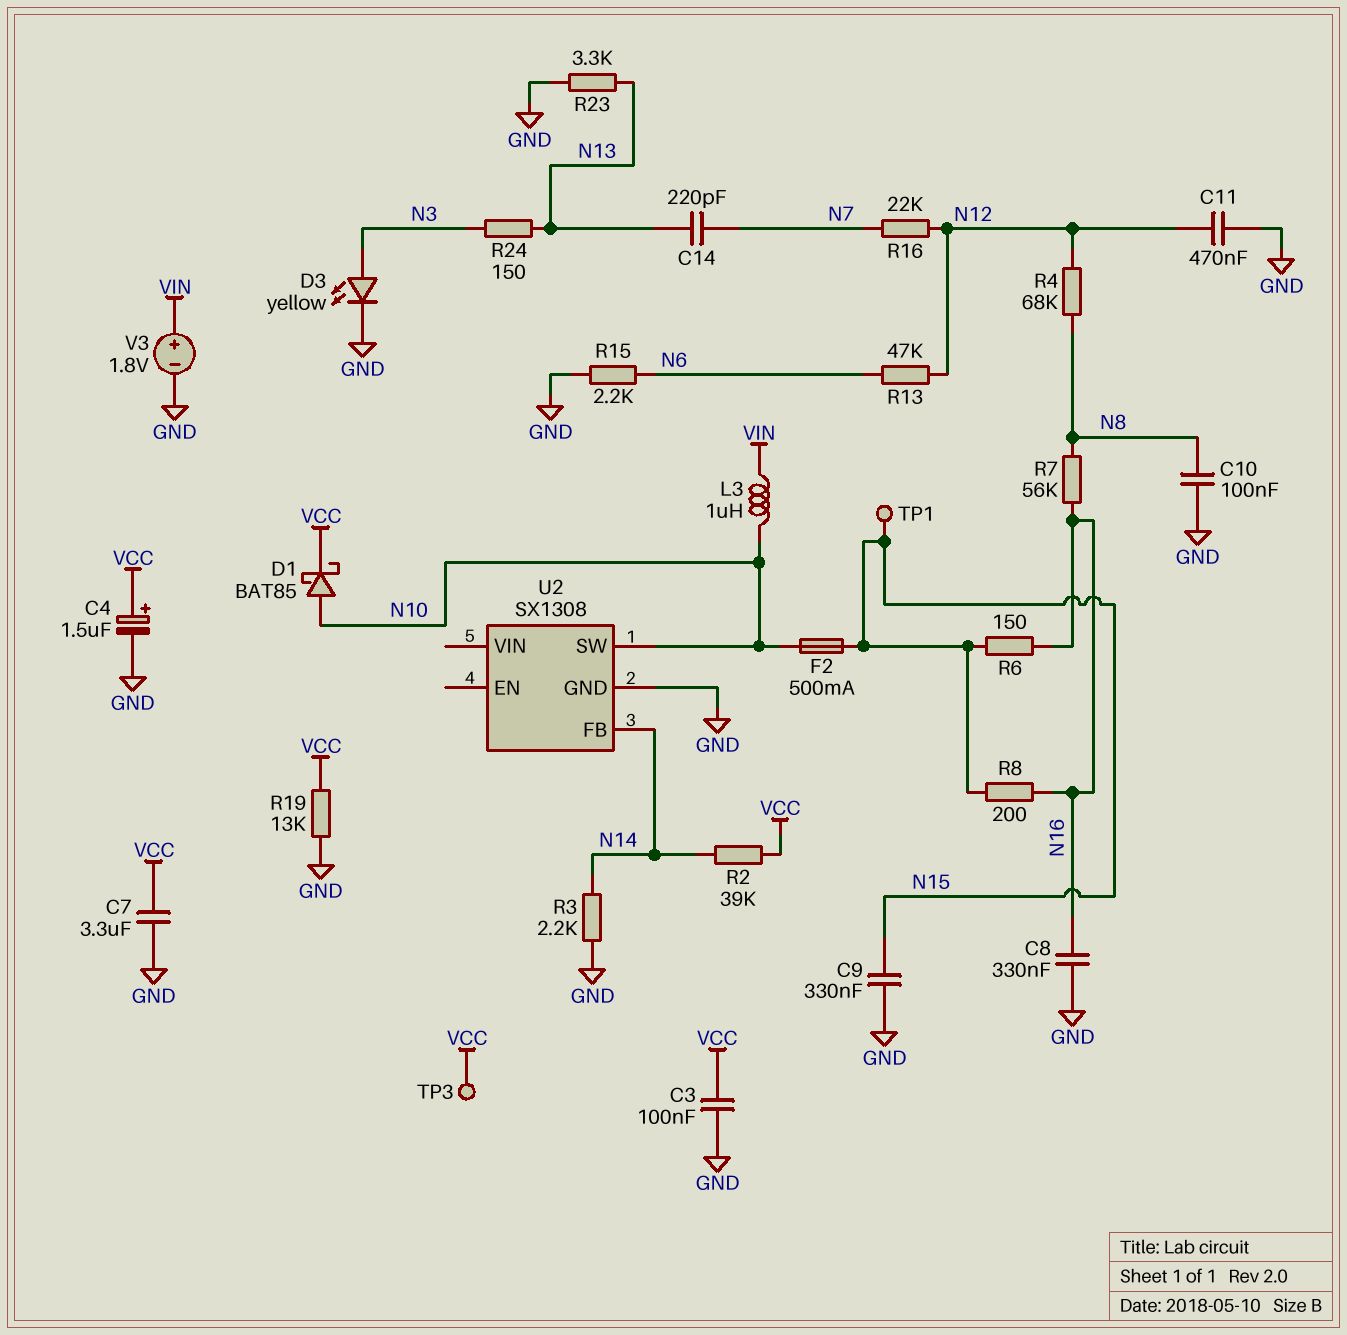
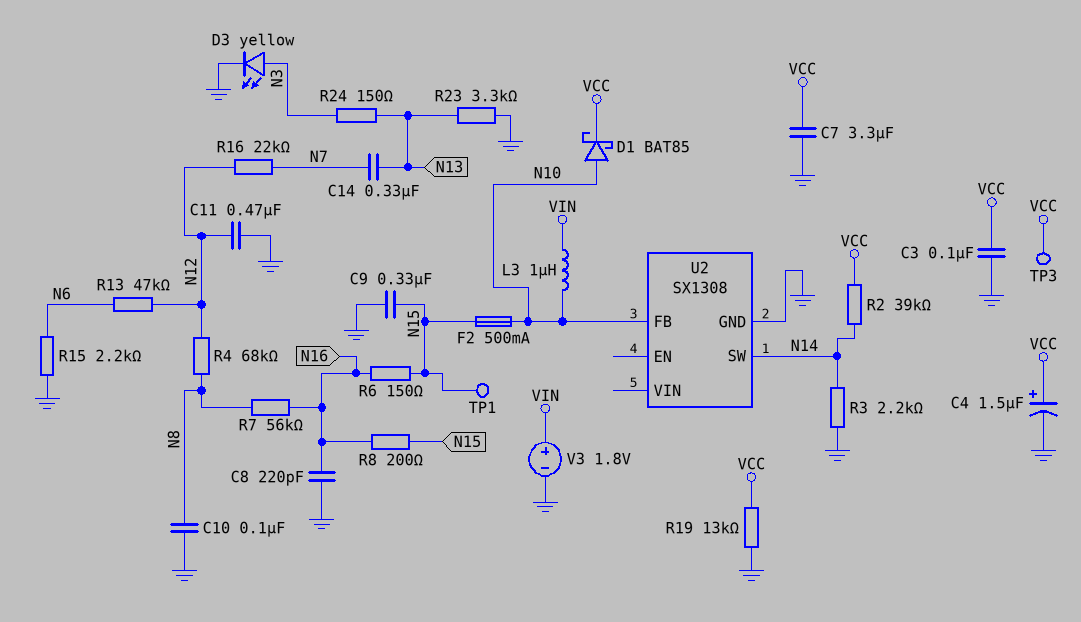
C8: 330nF (GND, N16) -> 220pF (GND, N16)
C14: 220pF (N7, N13) -> 330nF (N7, N13)
U2 pin FB: N14 -> N10
U2 pin SW: N10 -> N14

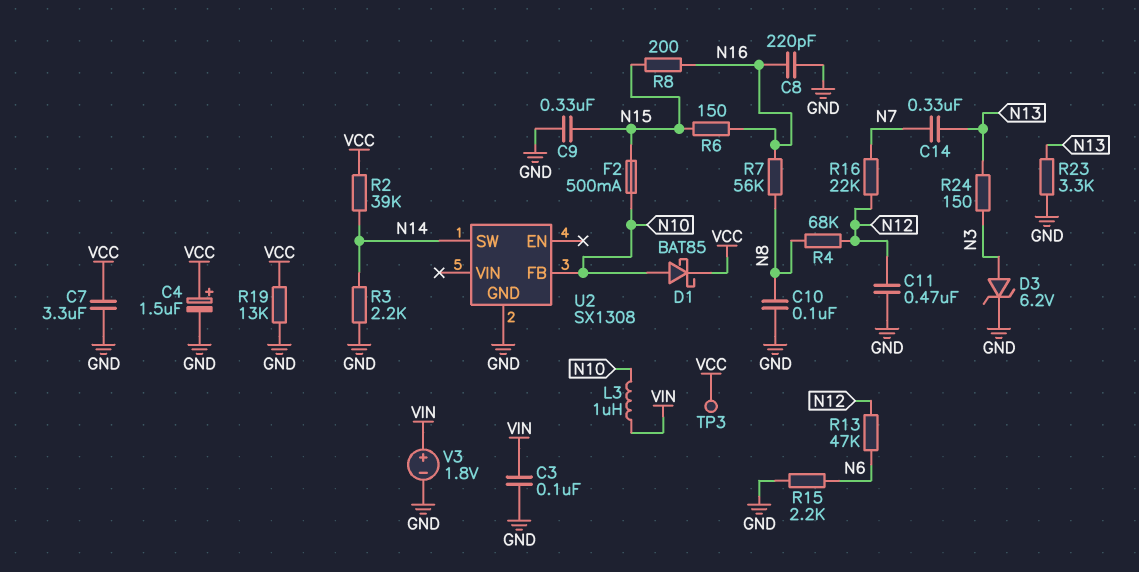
C3: 100nF (GND, VCC) -> 100nF (GND, VIN)
D3: LED yellow (A N3, K GND) -> zener 6.2V (A N3, K GND)
TP1: test point (N15) -> none

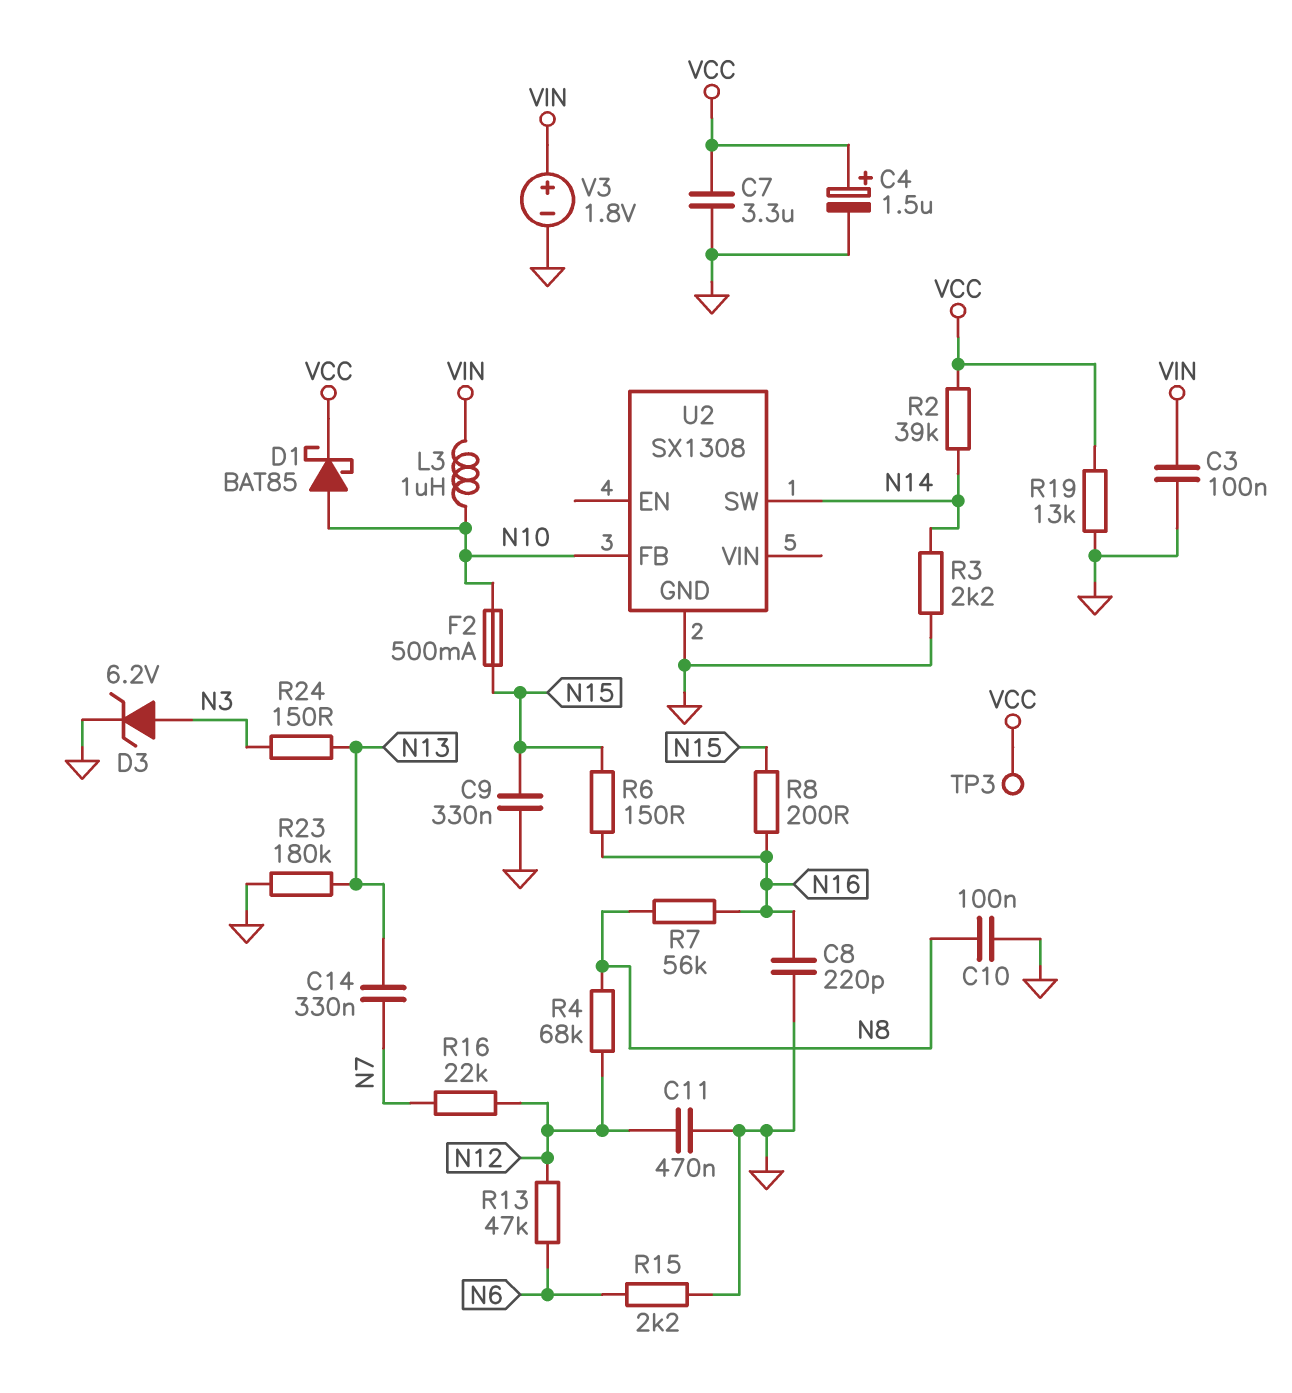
R23: 3.3k (GND, N13) -> 180k (GND, N13)

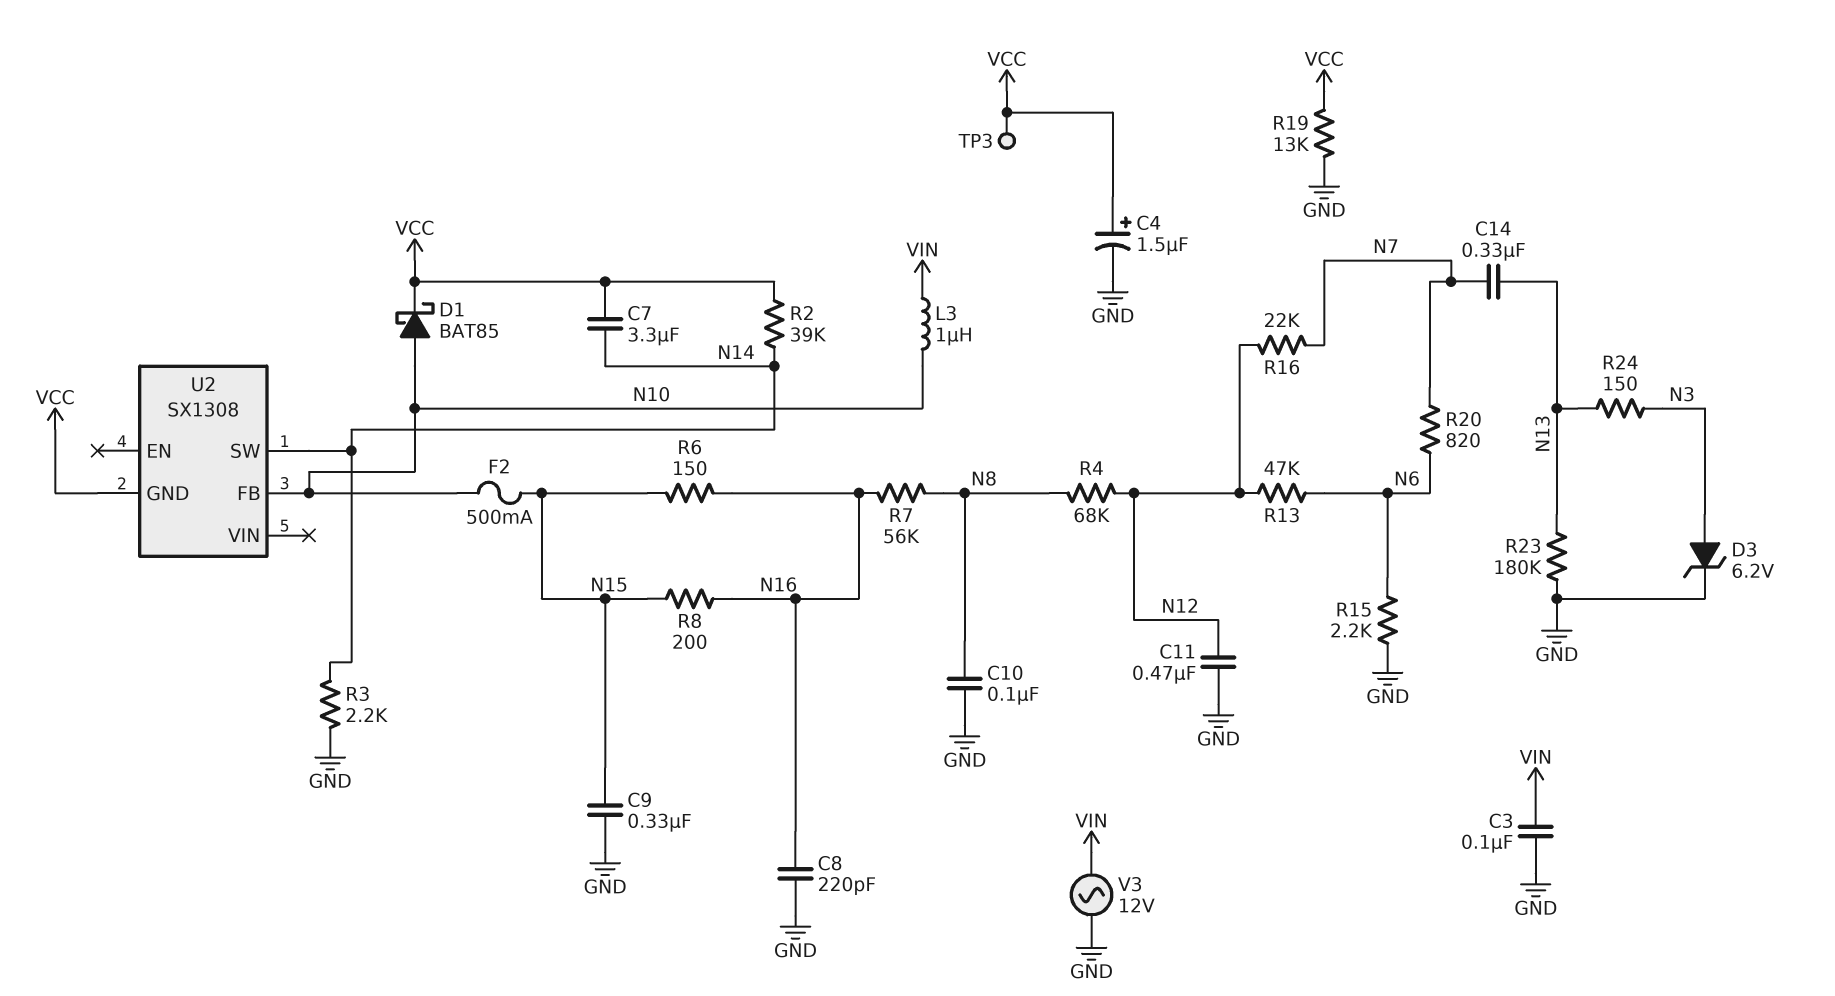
C7: 3.3uF (GND, VCC) -> 3.3uF (N14, VCC)
R20: none -> 820 (N6, N7)
U2 pin GND: GND -> VCC
V3: 1.8V (plus VIN, minus GND) -> AC 12V (GND, VIN)

